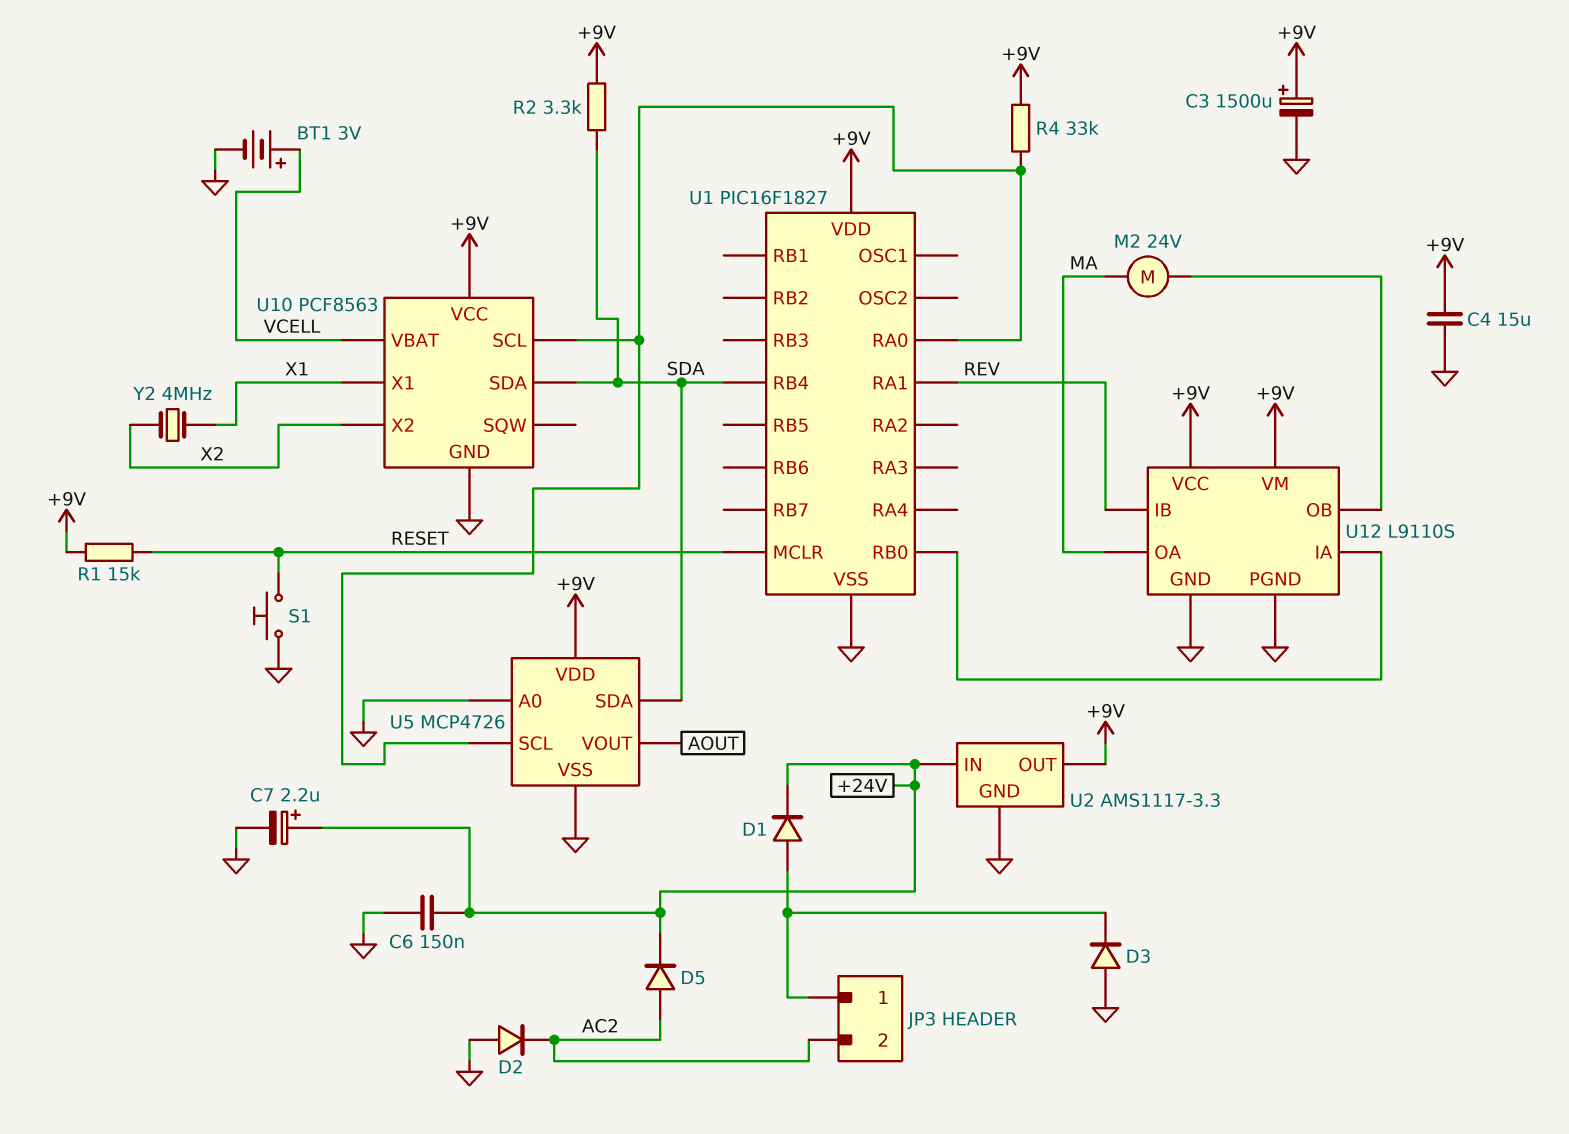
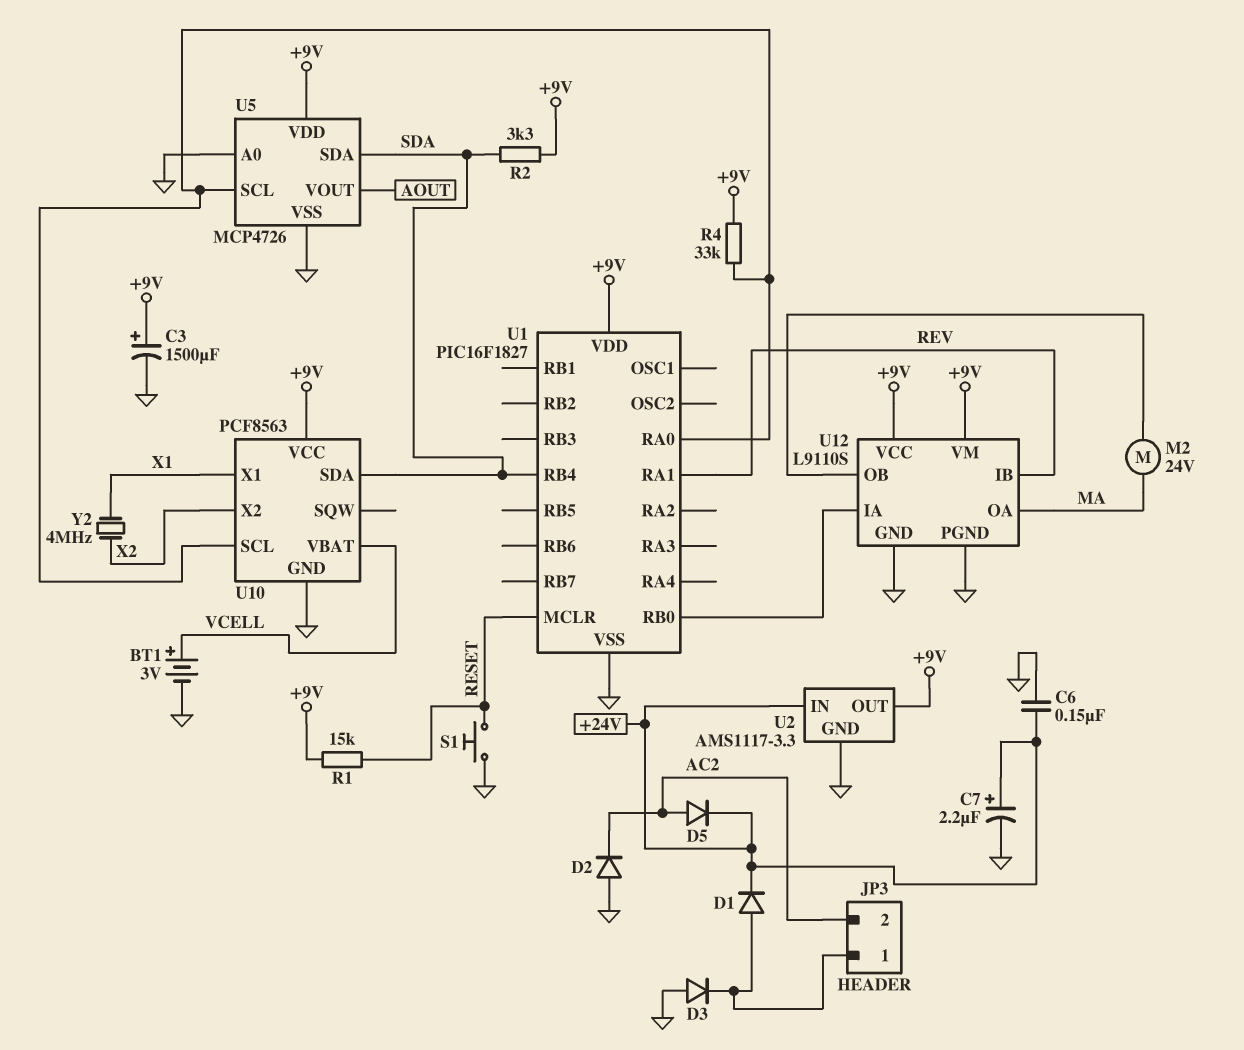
C4: 15uF (+9V, GND) -> none

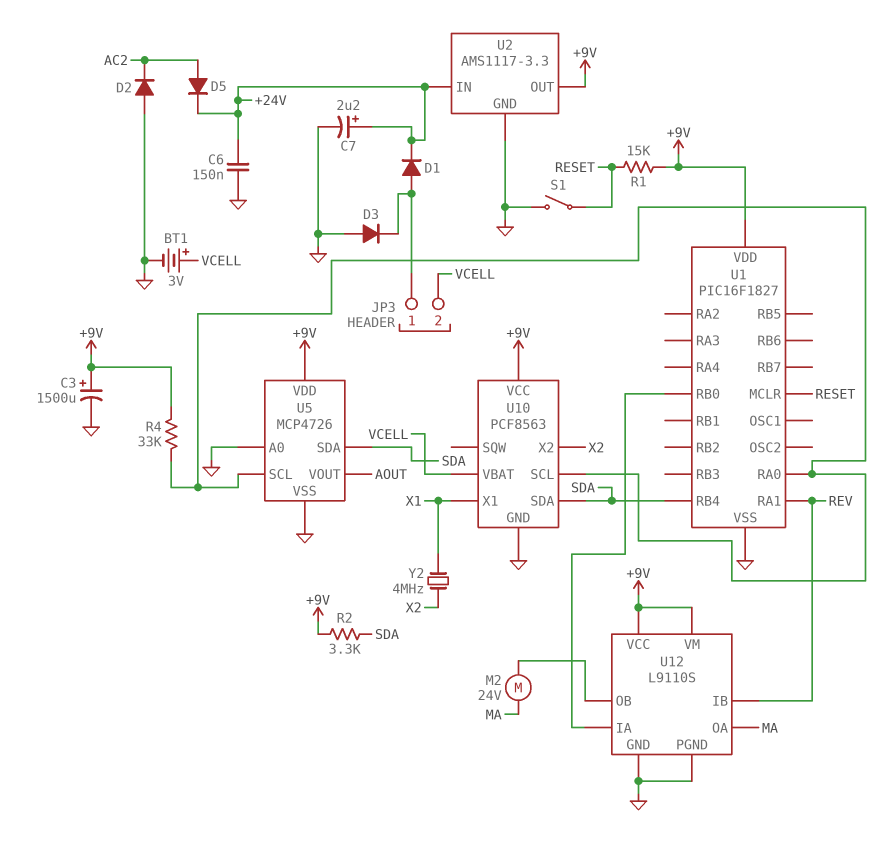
JP3 pin 2: AC2 -> VCELL
S1: button (GND, RESET) -> switch (GND, RESET)

